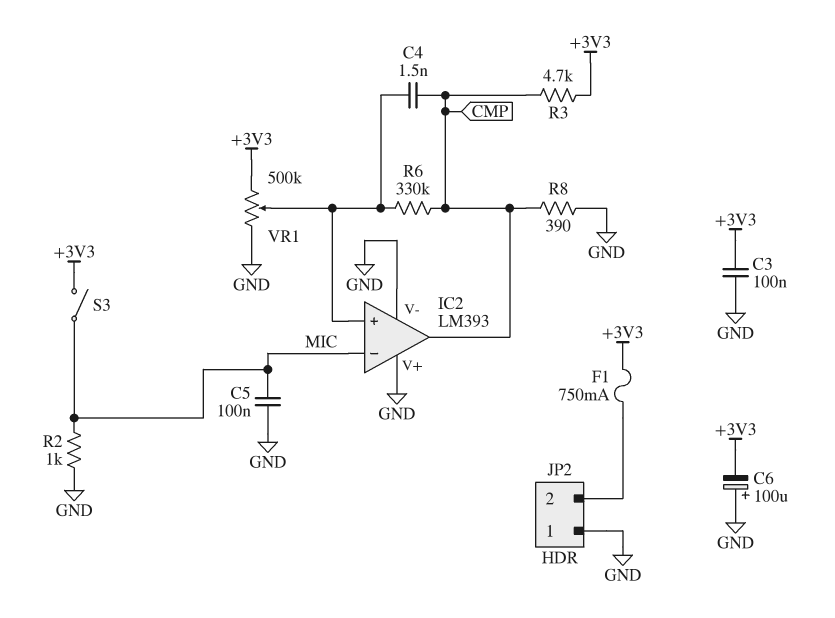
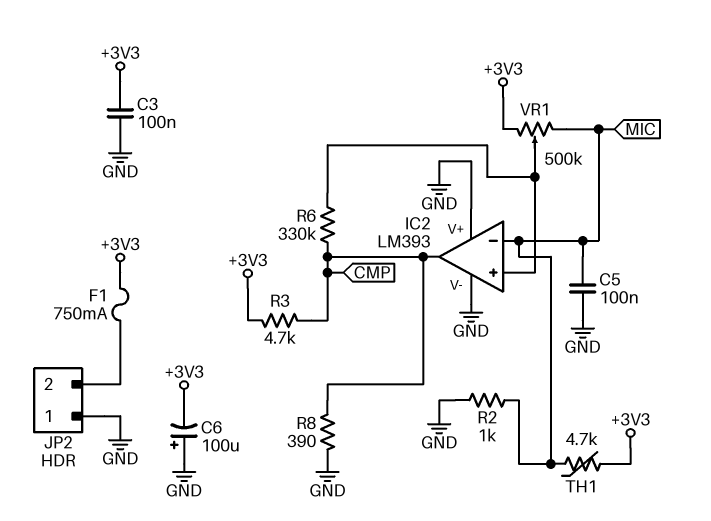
C4: 1.5nF (CMP, IC2/in+) -> none
S3: switch (+3V3, MIC) -> none
TH1: none -> 4.7k (+3V3, MIC)
VR1: 500k (+3V3, GND, wiper IC2/in+) -> 500k (+3V3, MIC, wiper IC2/in+)

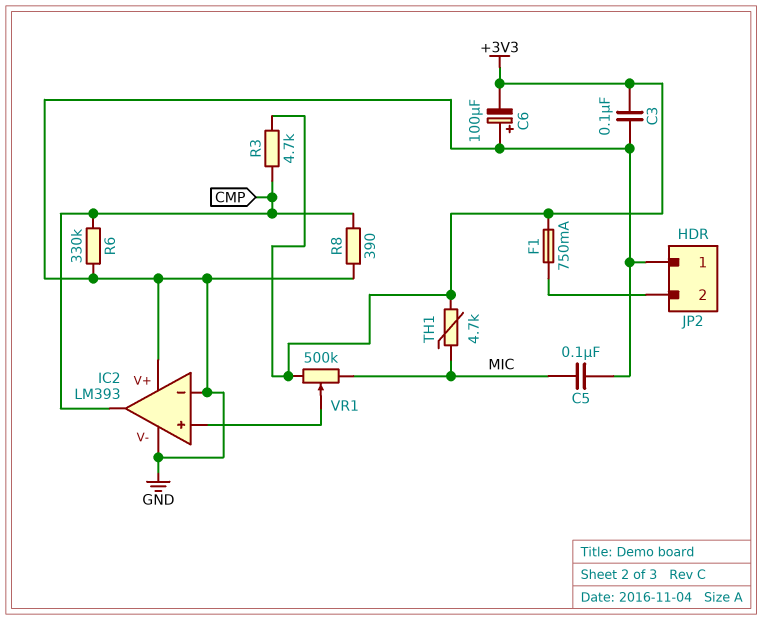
IC2 pin in-: MIC -> GND
R2: 1k (GND, MIC) -> none
R6: 330k (CMP, IC2/in+) -> 330k (CMP, GND)

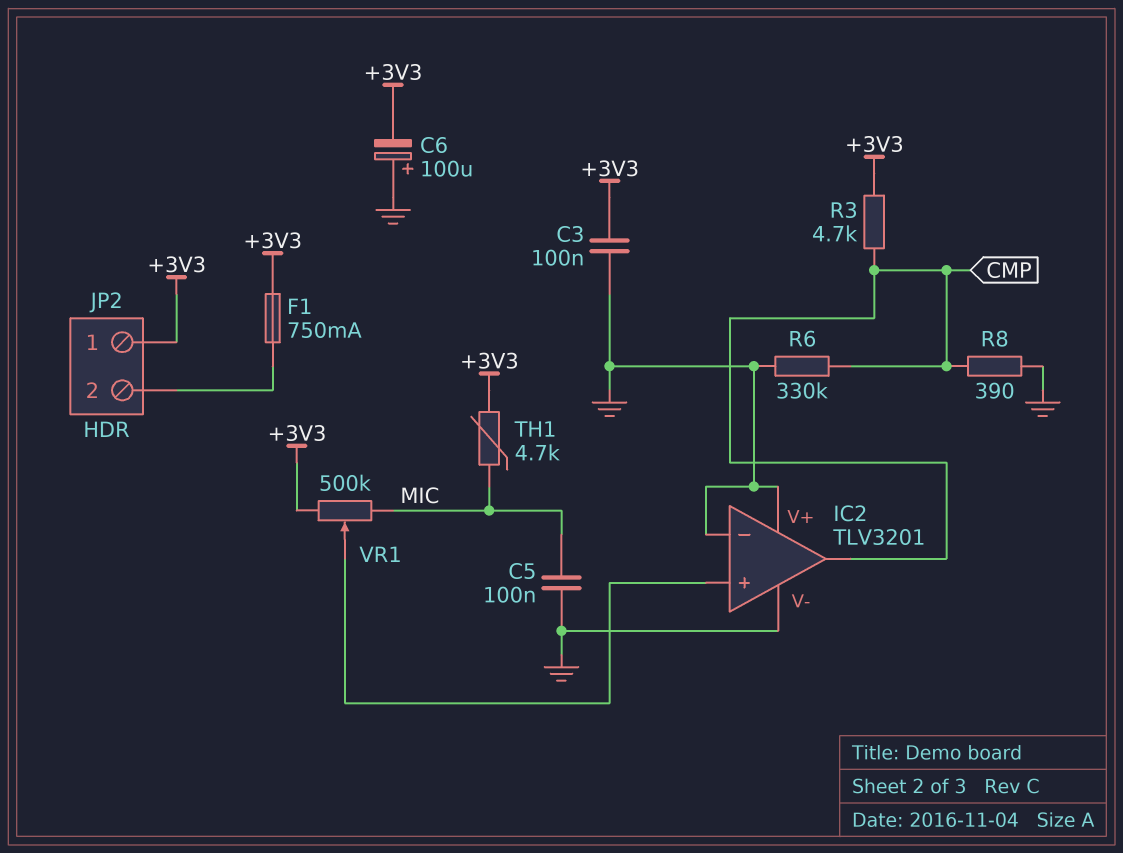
IC2: LM393 -> TLV3201
JP2 pin 1: GND -> +3V3

